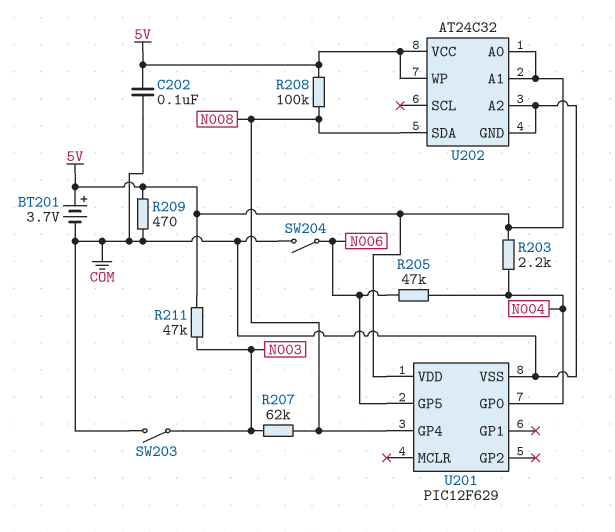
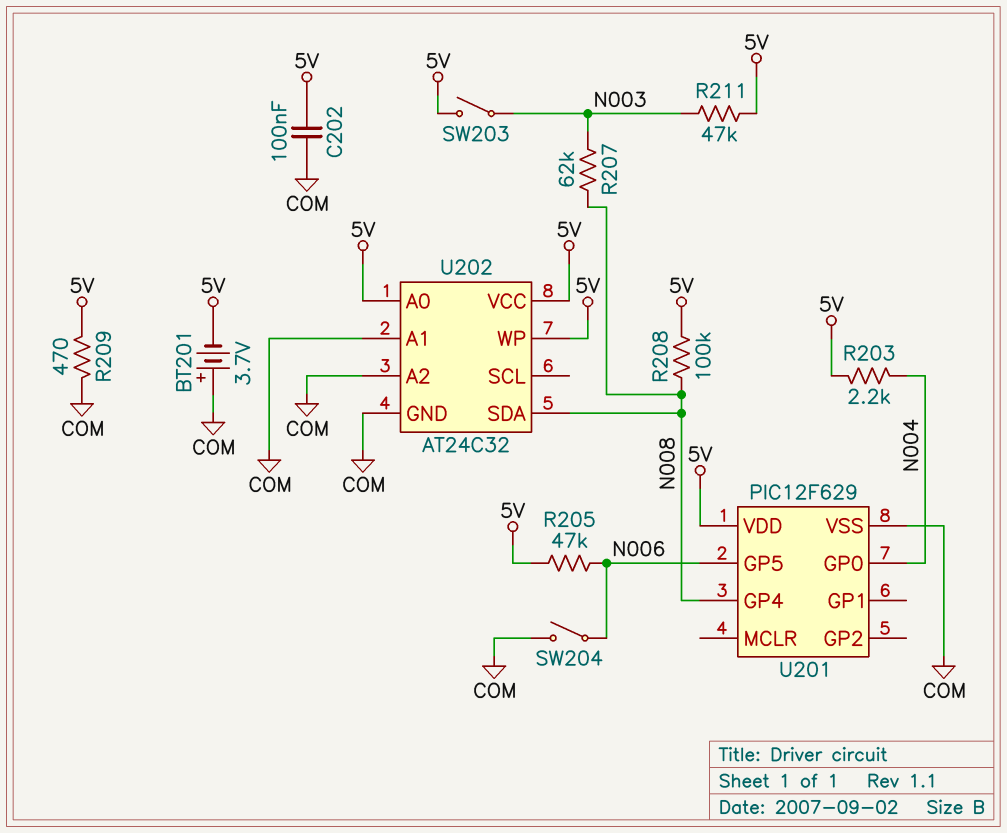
BT201: 3.7V (plus 5V, minus COM) -> 3.7V (plus COM, minus 5V)
R205: 47k (N004, N006) -> 47k (5V, N006)
SW203: switch (COM, N003) -> switch (5V, N003)
U202 pin A1: 5V -> COM

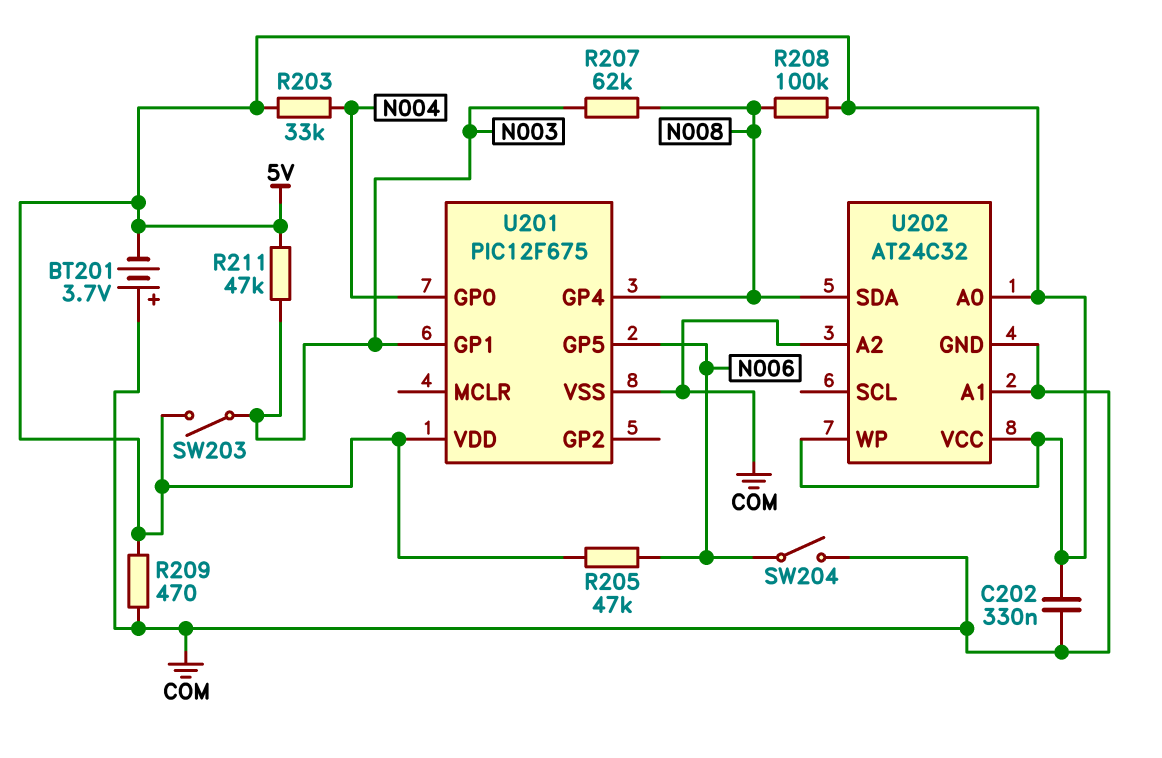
C202: 100nF (5V, COM) -> 330nF (5V, COM)
R203: 2.2k (5V, N004) -> 33k (5V, N004)
U201: PIC12F629 -> PIC12F675
U201 pin GP1: none -> N003

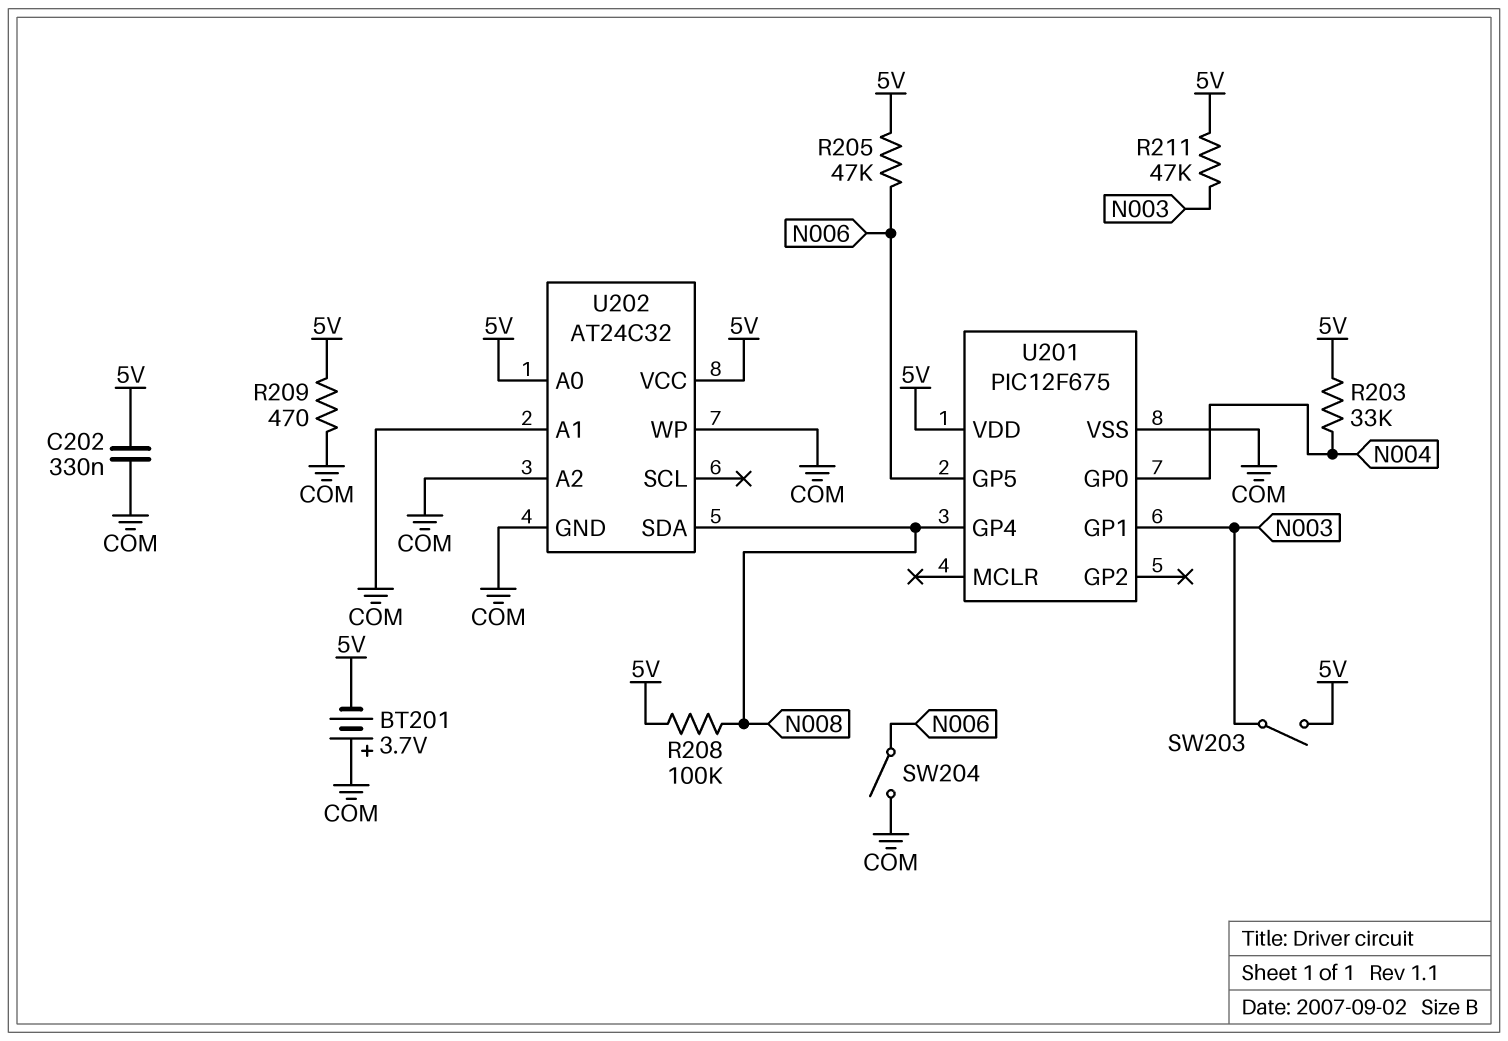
R207: 62k (N003, N008) -> none
U202 pin WP: 5V -> COM

